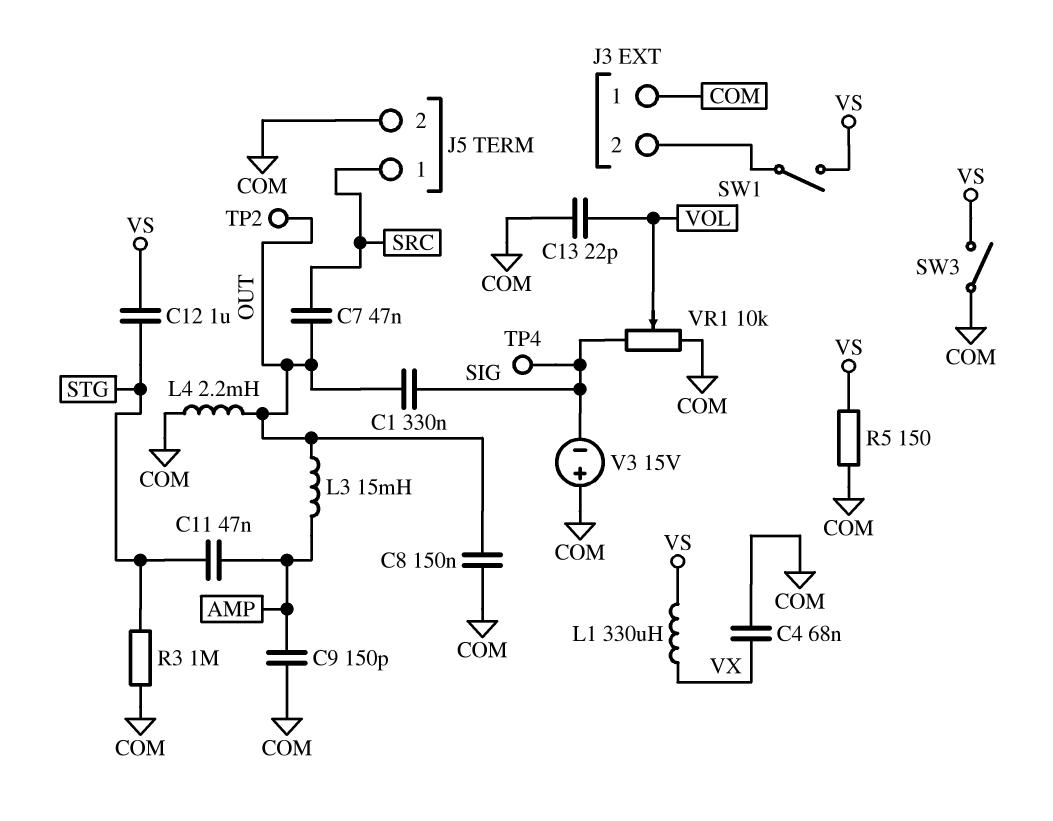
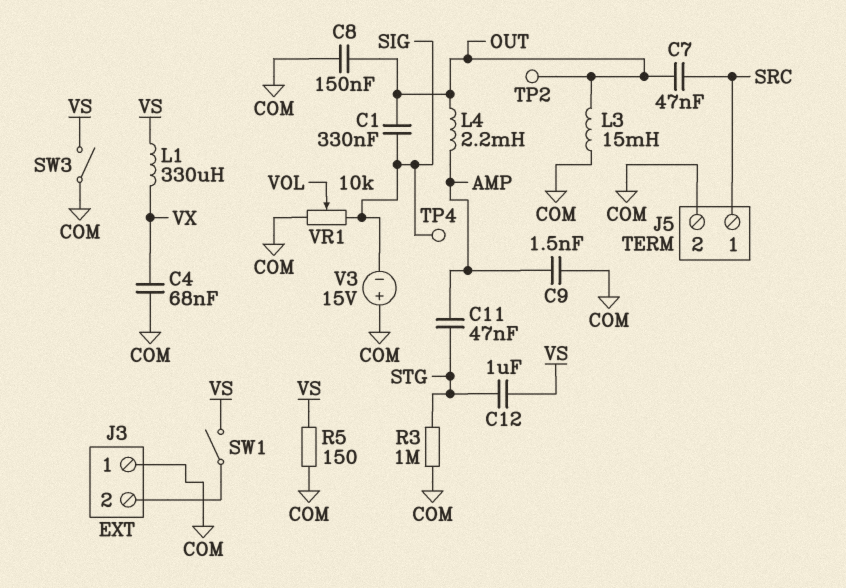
C9: 150pF (AMP, COM) -> 1.5nF (AMP, COM)
C13: 22pF (COM, VOL) -> none
L3: 15mH (AMP, OUT) -> 15mH (COM, OUT)
L4: 2.2mH (COM, OUT) -> 2.2mH (AMP, OUT)

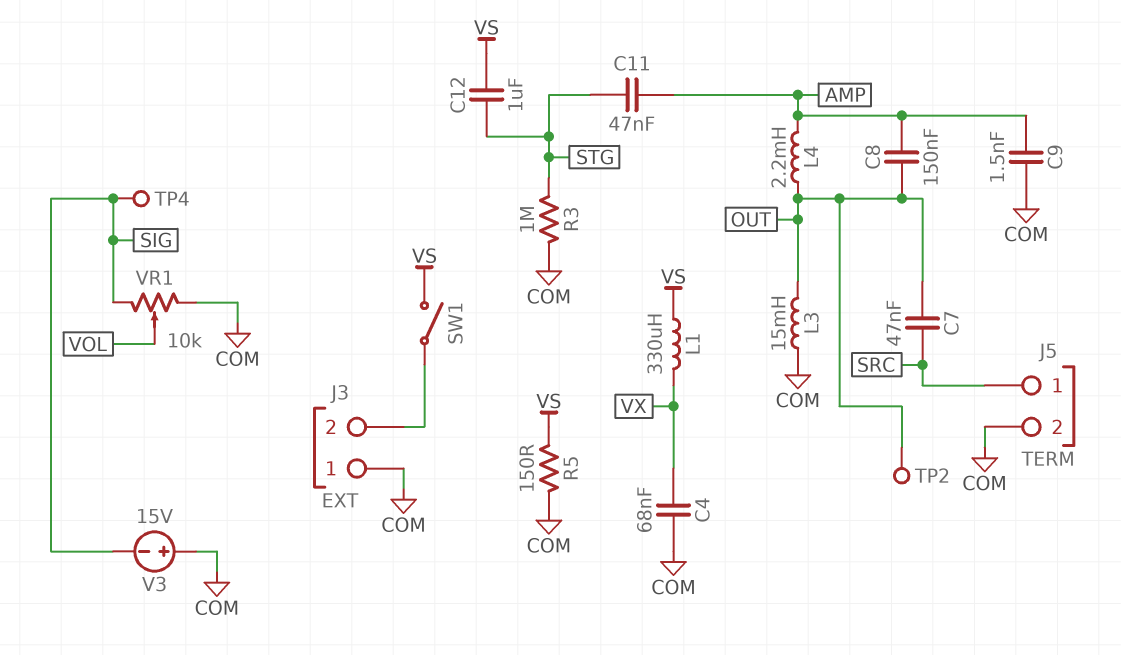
C1: 330nF (OUT, SIG) -> none
C8: 150nF (COM, OUT) -> 150nF (AMP, OUT)
SW3: switch (COM, VS) -> none

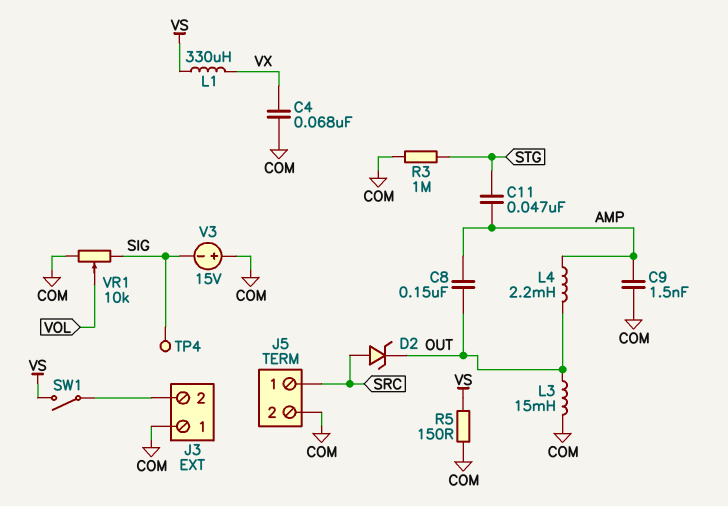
C7: 47nF (OUT, SRC) -> none
C12: 1uF (STG, VS) -> none
D2: none -> zener (A SRC, K OUT)
TP2: test point (OUT) -> none

